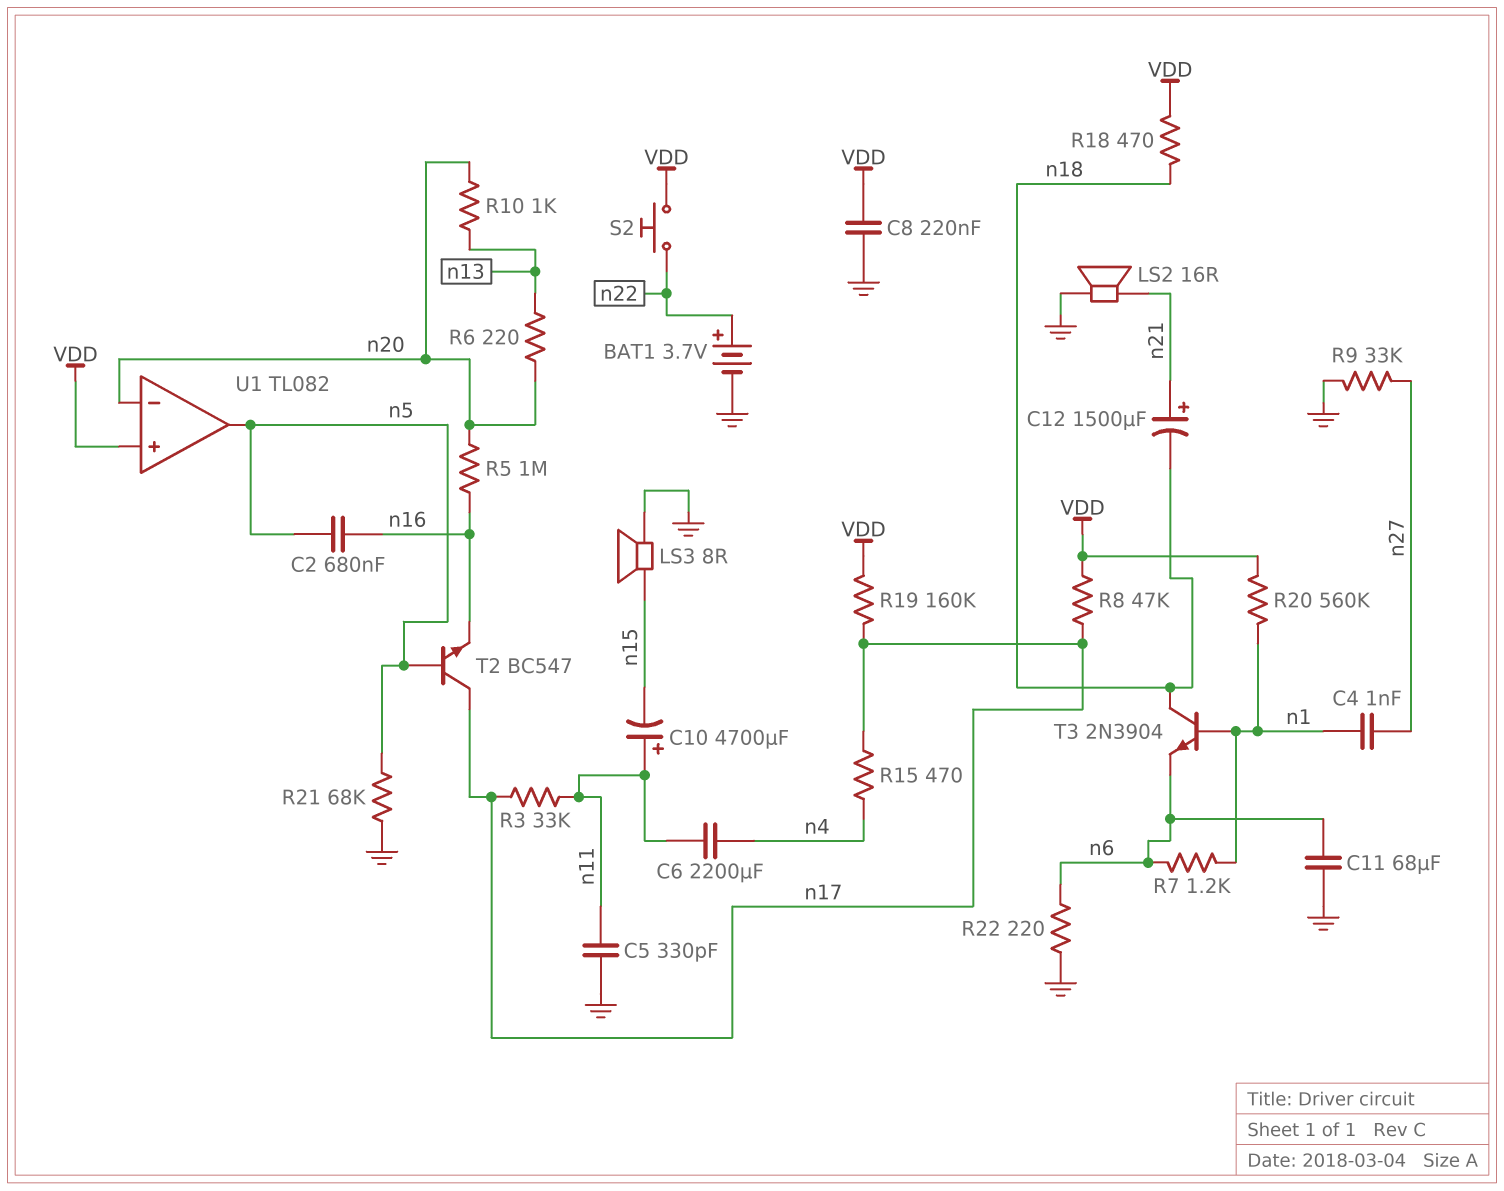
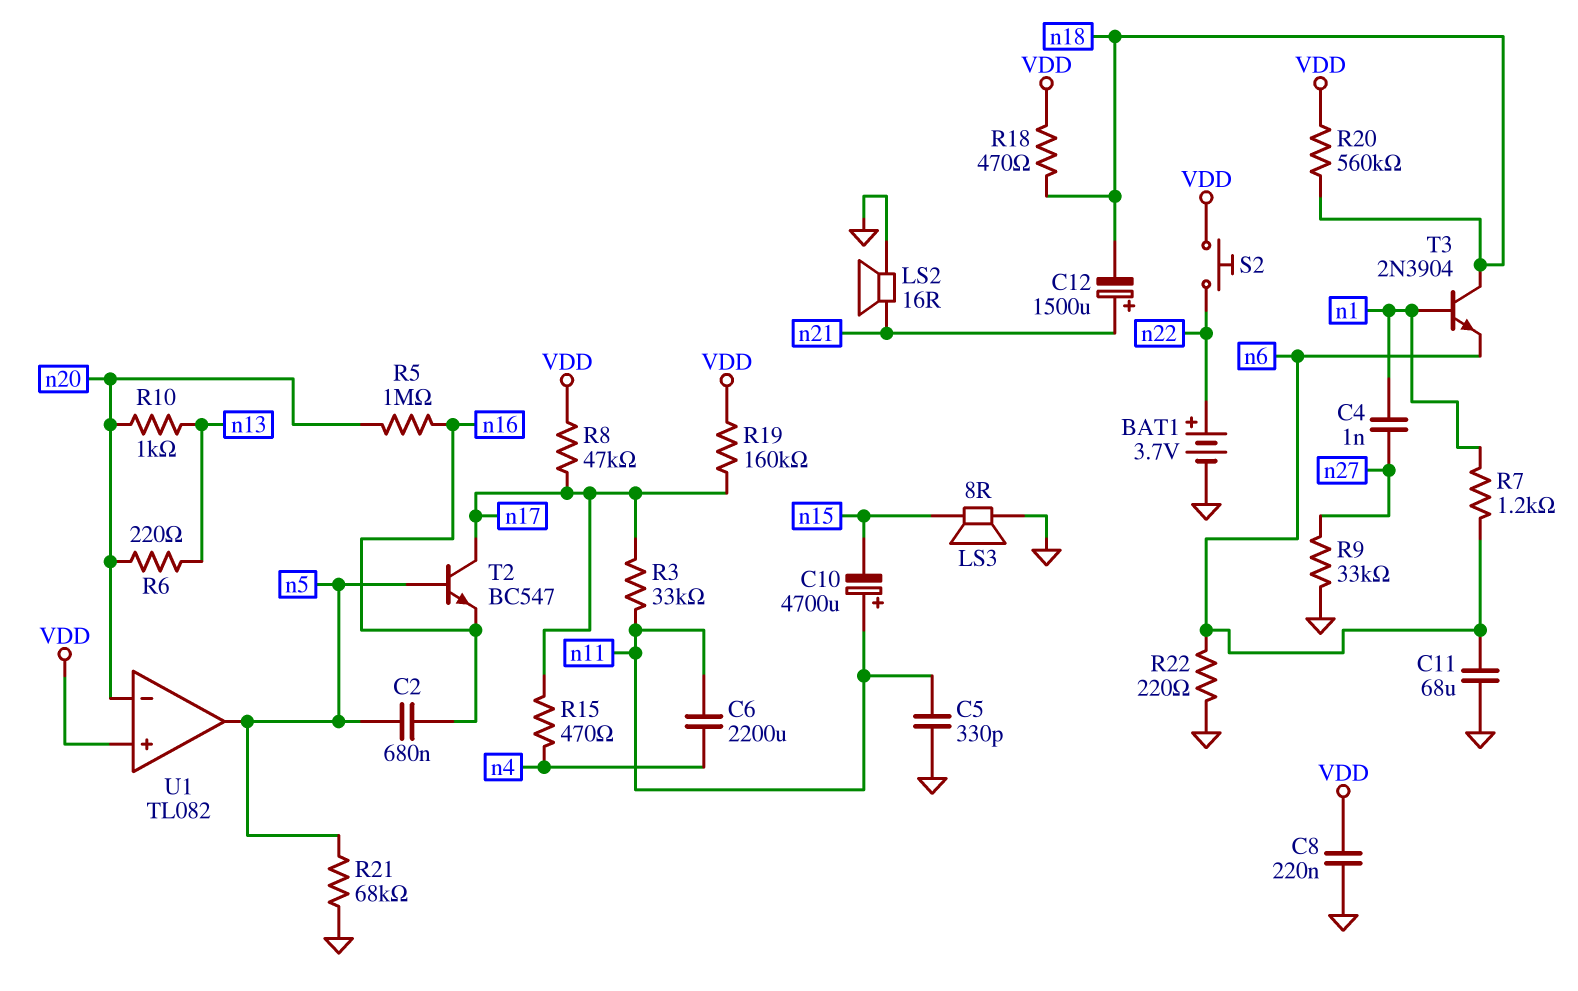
R20: 560k (VDD, n1) -> 560k (VDD, n18)

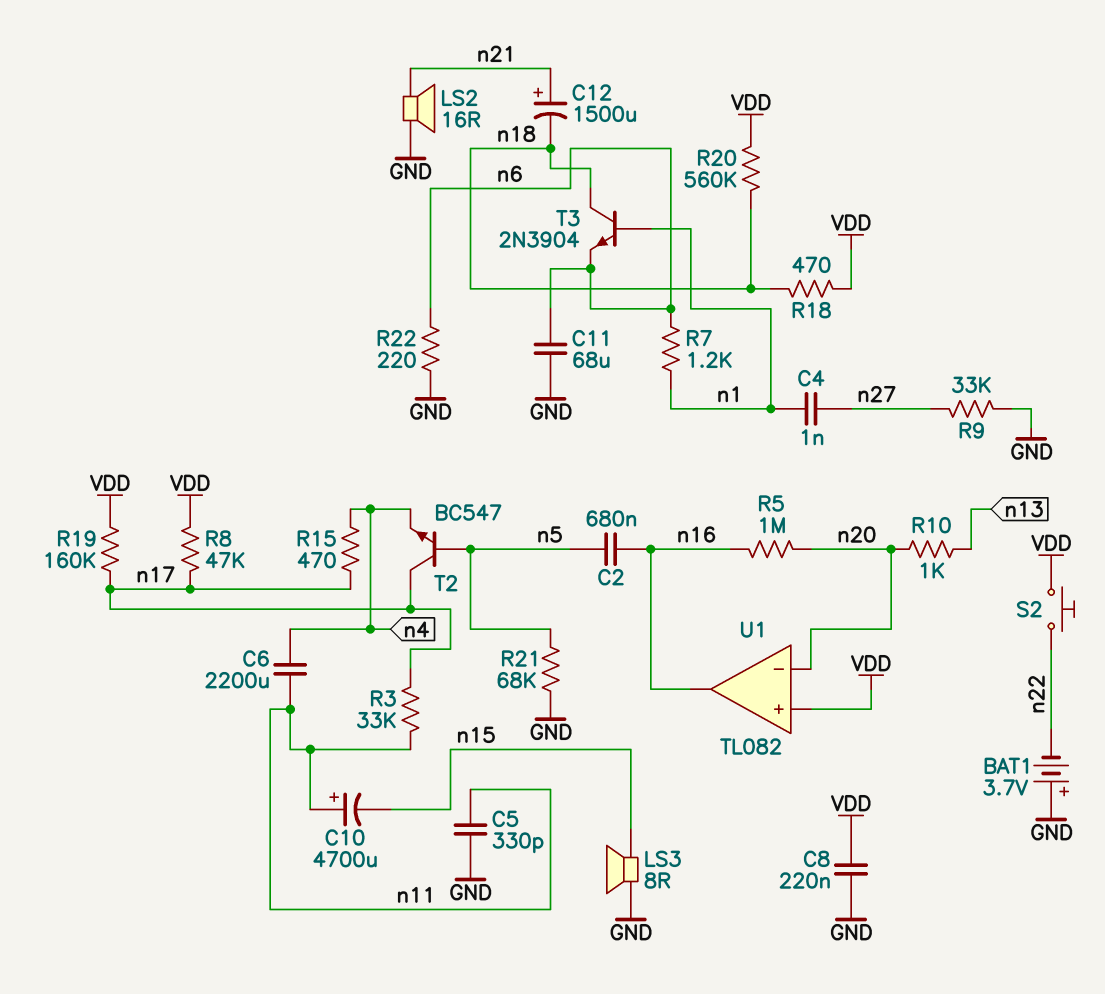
BAT1: 3.7V (plus n22, minus GND) -> 3.7V (plus GND, minus n22)
R6: 220 (n13, n20) -> none
T2: NPN BC547 (B n5, C n17, E n16) -> NPN BC547 (B n5, C n17, E n4)
U1 pin out: n5 -> n16

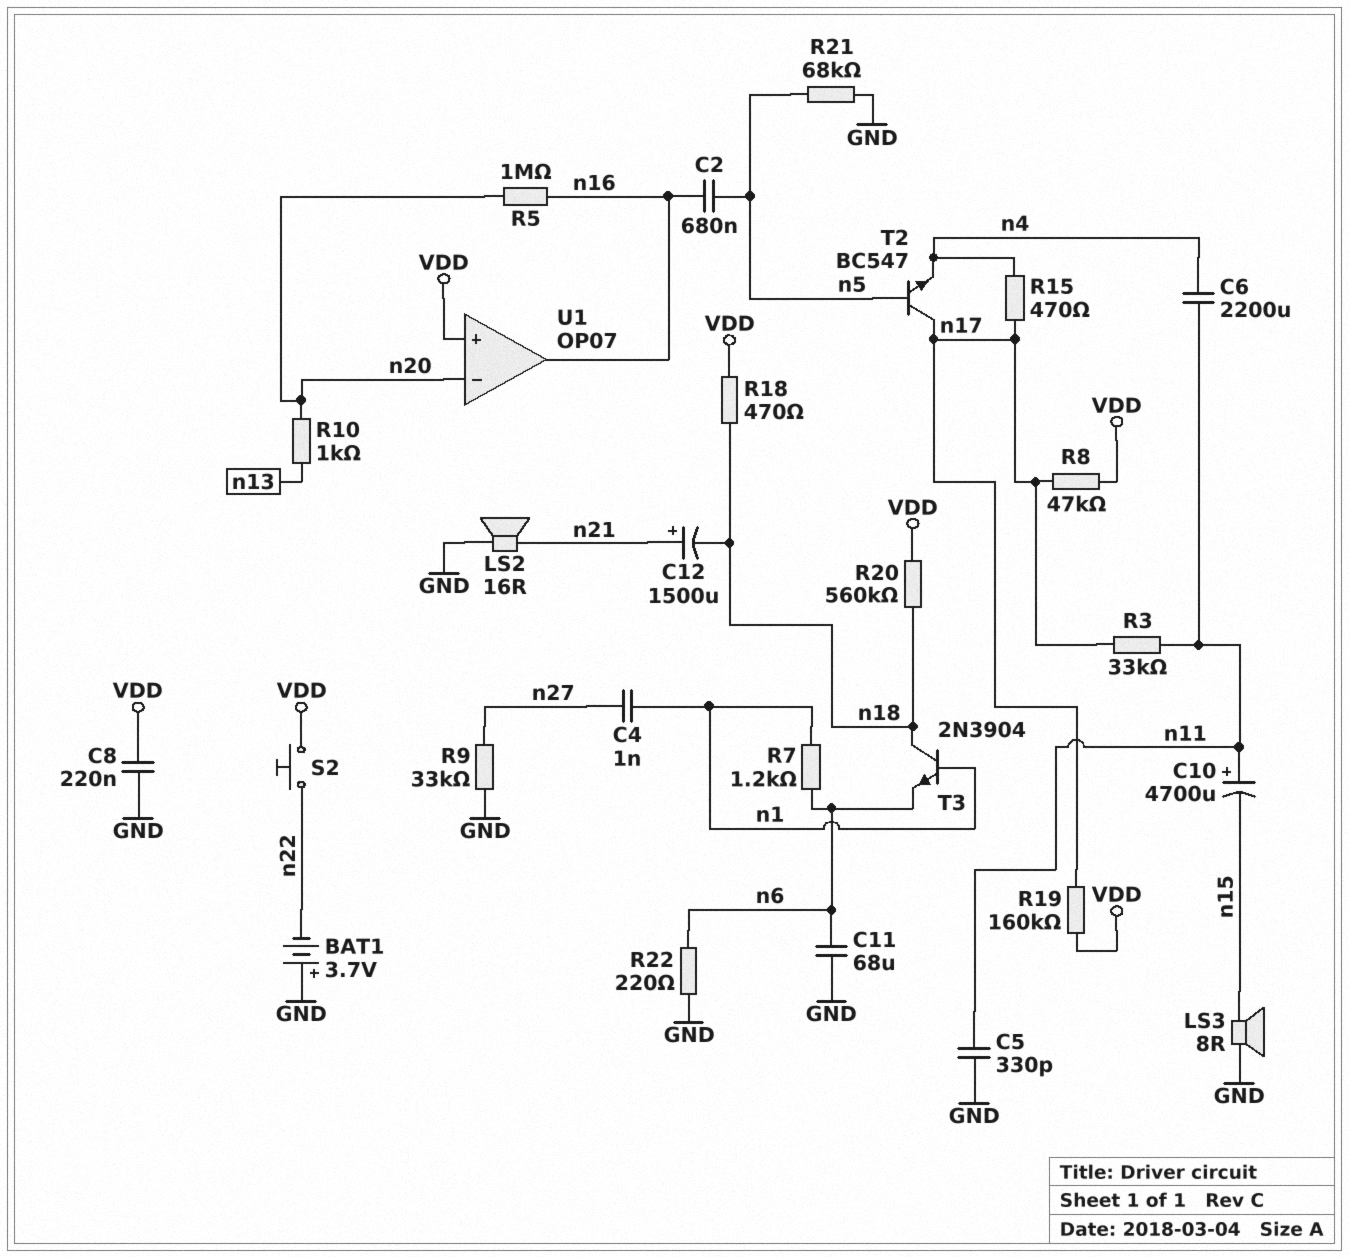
U1: TL082 -> OP07

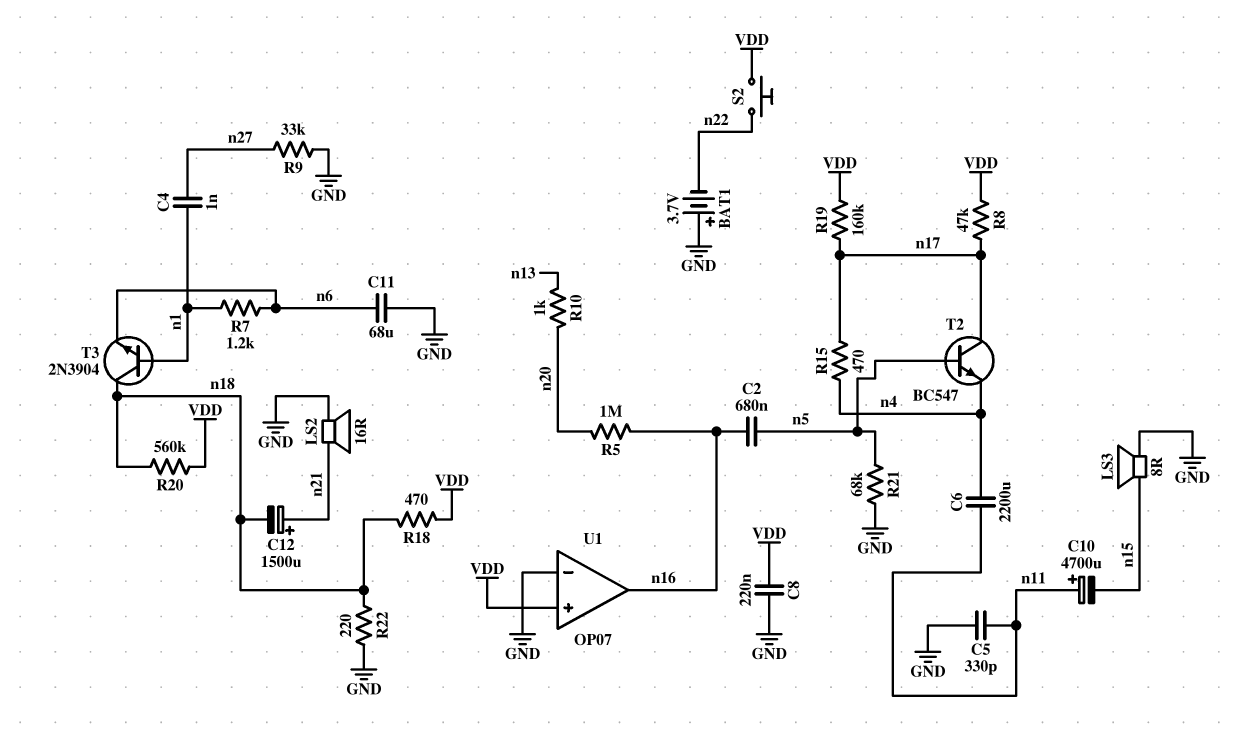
R3: 33k (n11, n17) -> none
R22: 220 (GND, n6) -> 220 (GND, n18)
U1 pin in-: n20 -> GND

